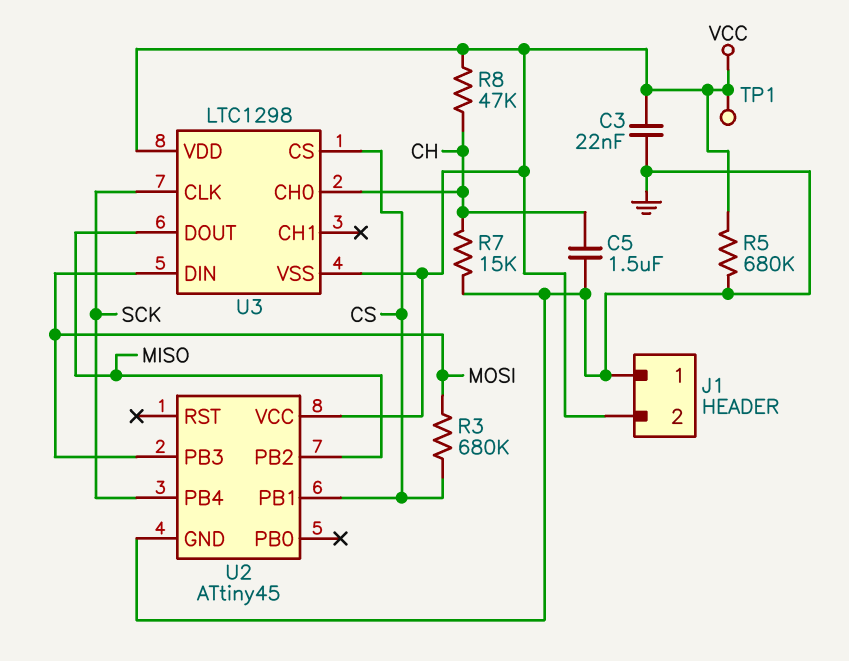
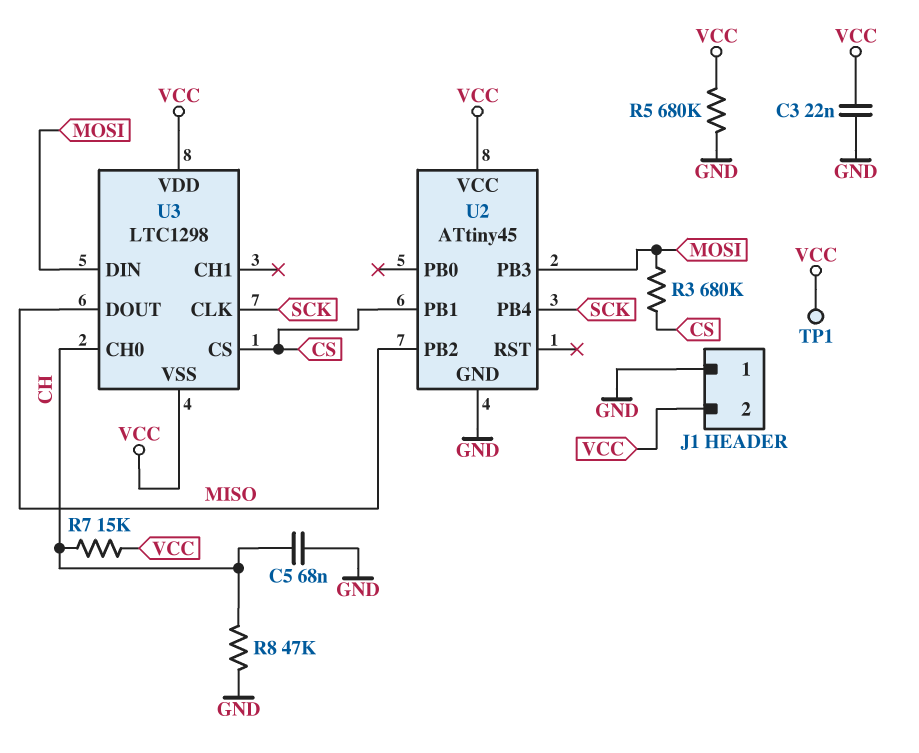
C5: 1.5uF (CH, GND) -> 68nF (CH, GND)
R7: 15k (CH, GND) -> 15k (CH, VCC)
R8: 47k (CH, VCC) -> 47k (CH, GND)

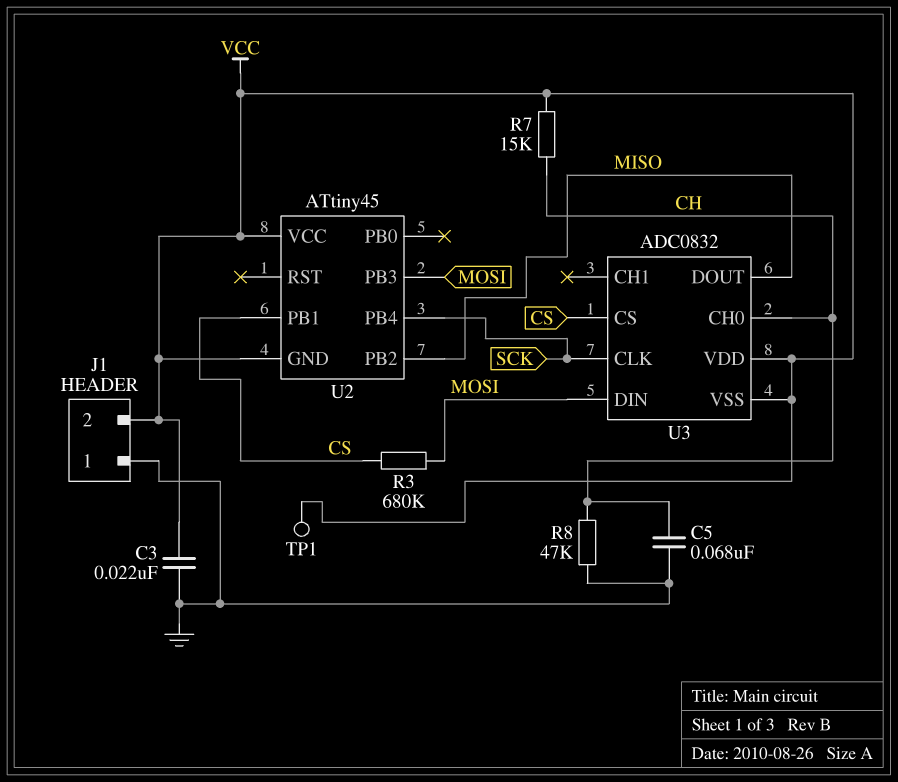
R5: 680k (GND, VCC) -> none
U2 pin GND: GND -> VCC
U3: LTC1298 -> ADC0832

